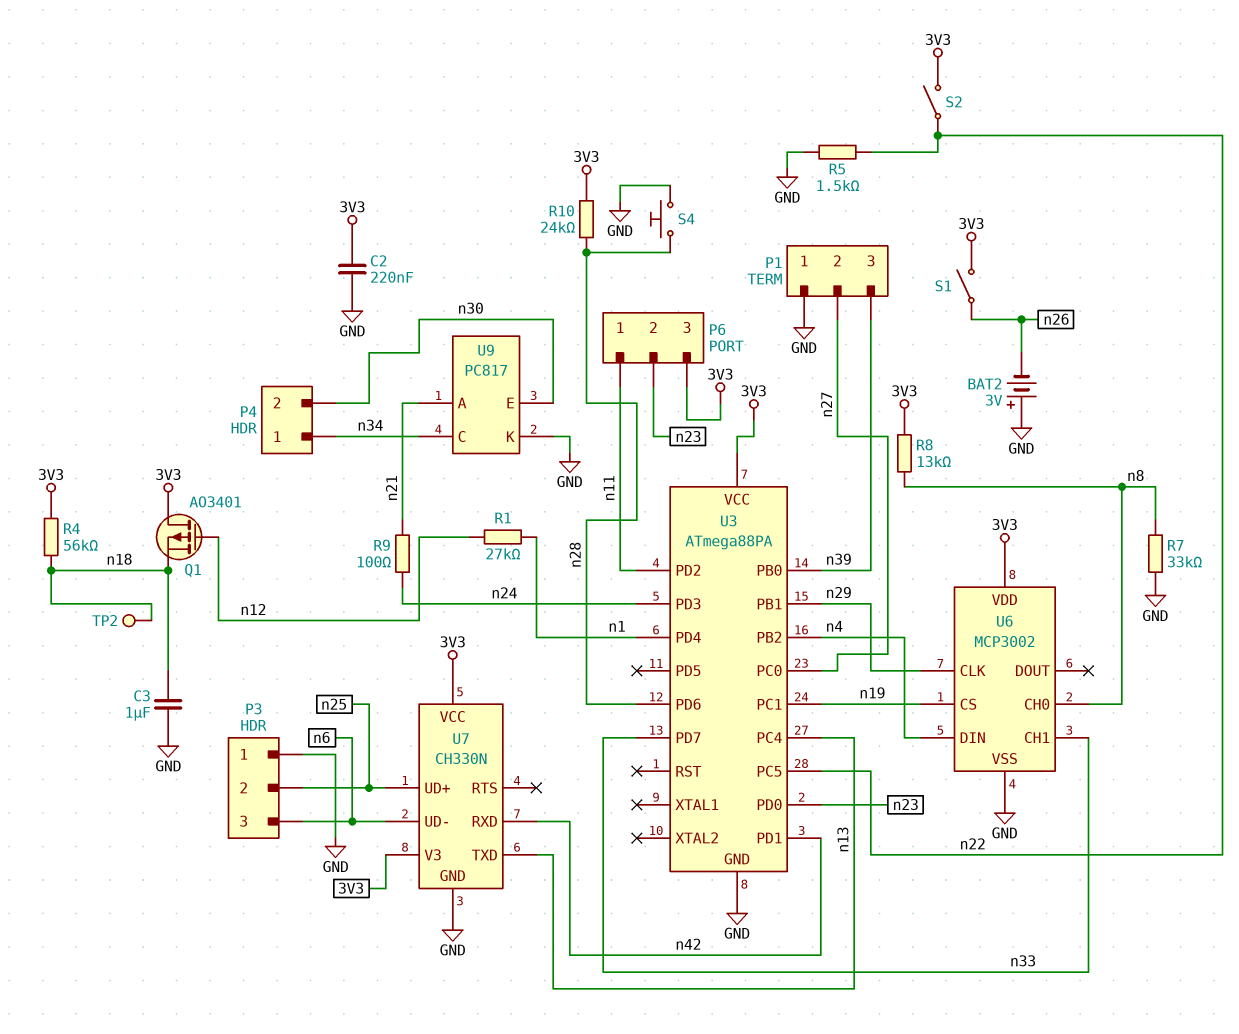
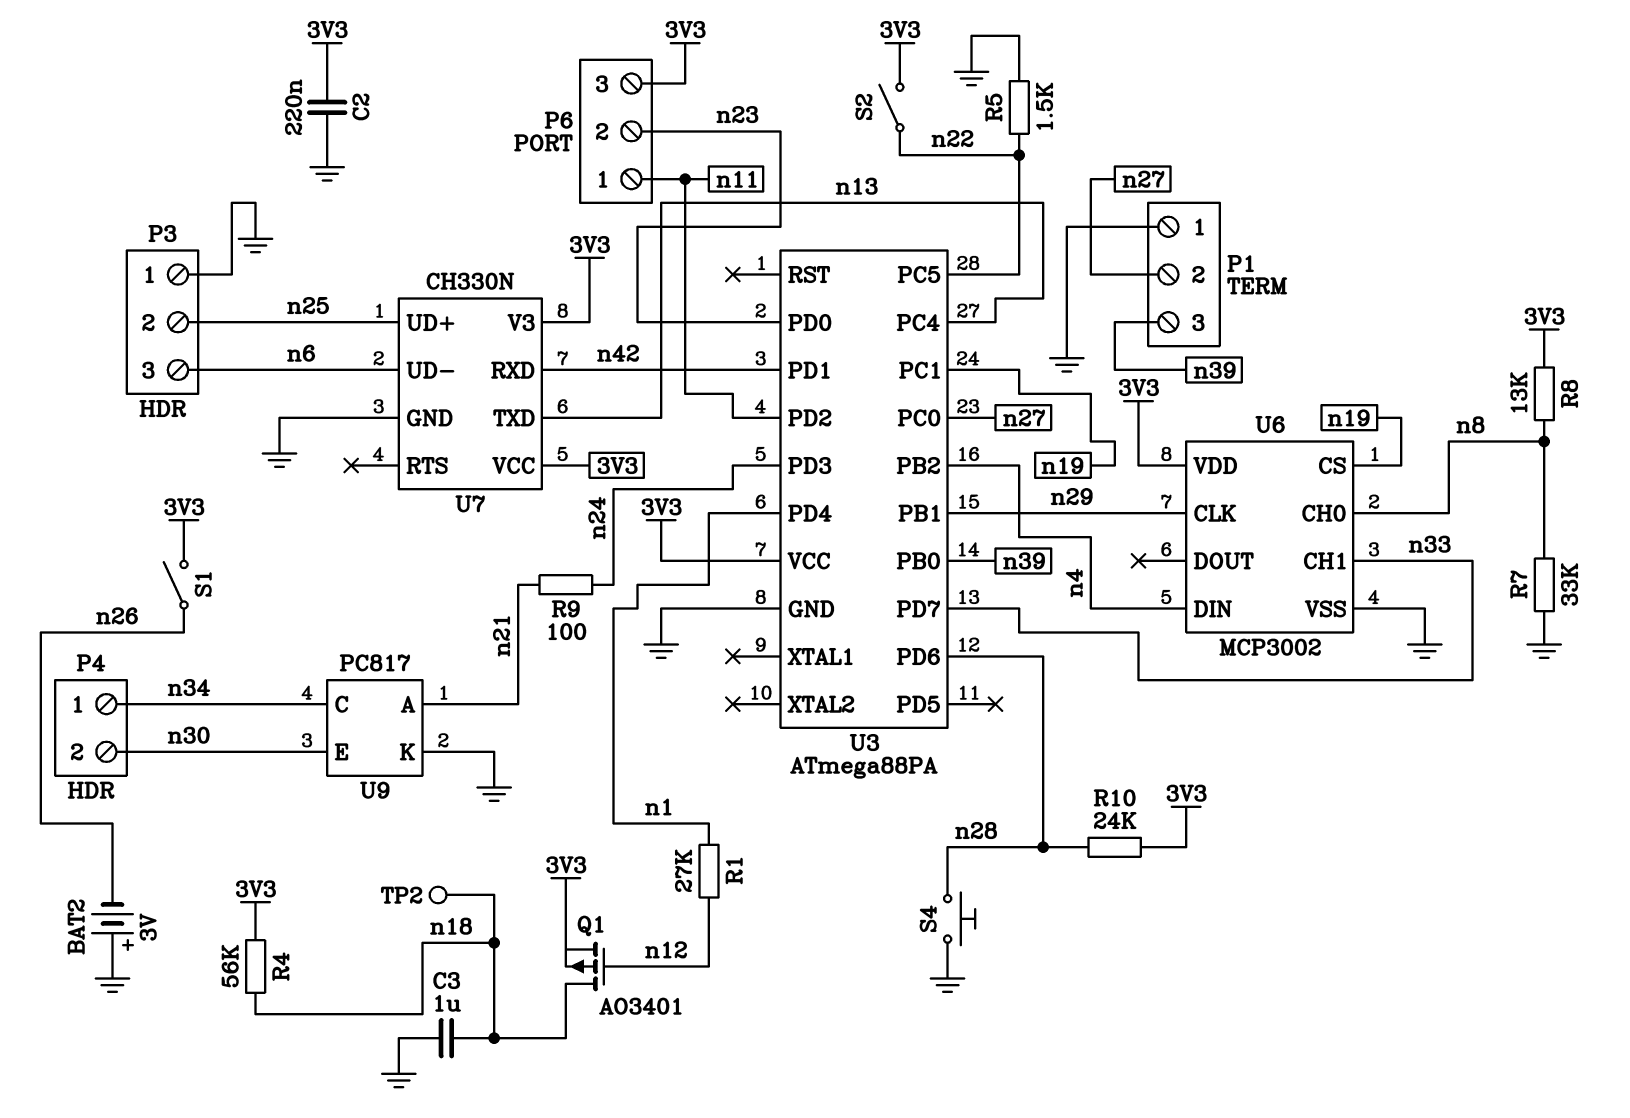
Q1: PMOS AO3401 (G n12, D 3V3, S n18) -> PMOS AO3401 (G n12, D n18, S 3V3)

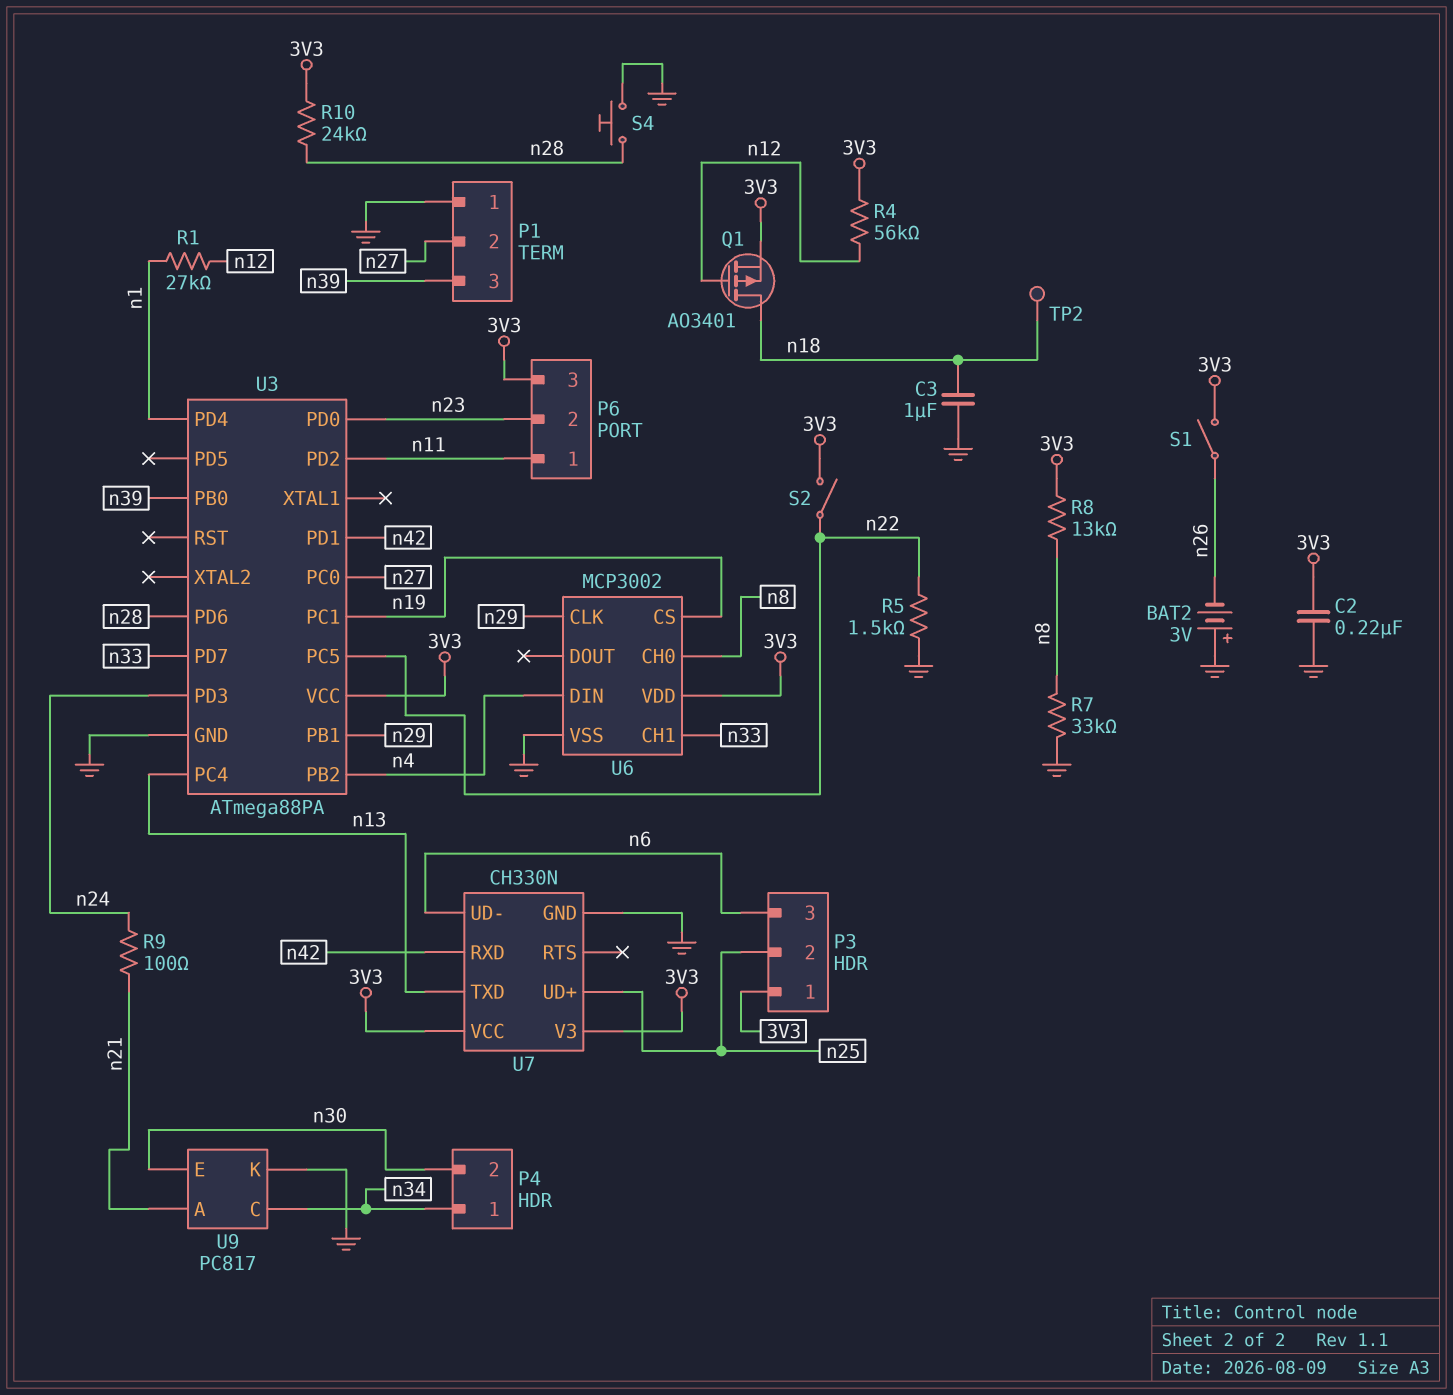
P3 pin 1: GND -> 3V3
R4: 56k (3V3, n18) -> 56k (3V3, n12)

